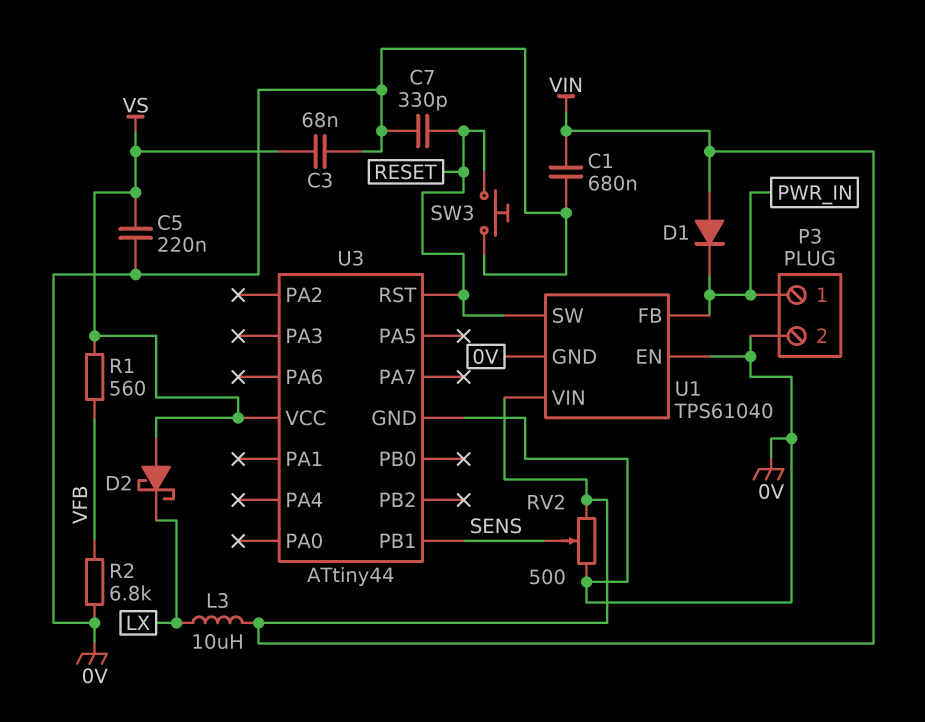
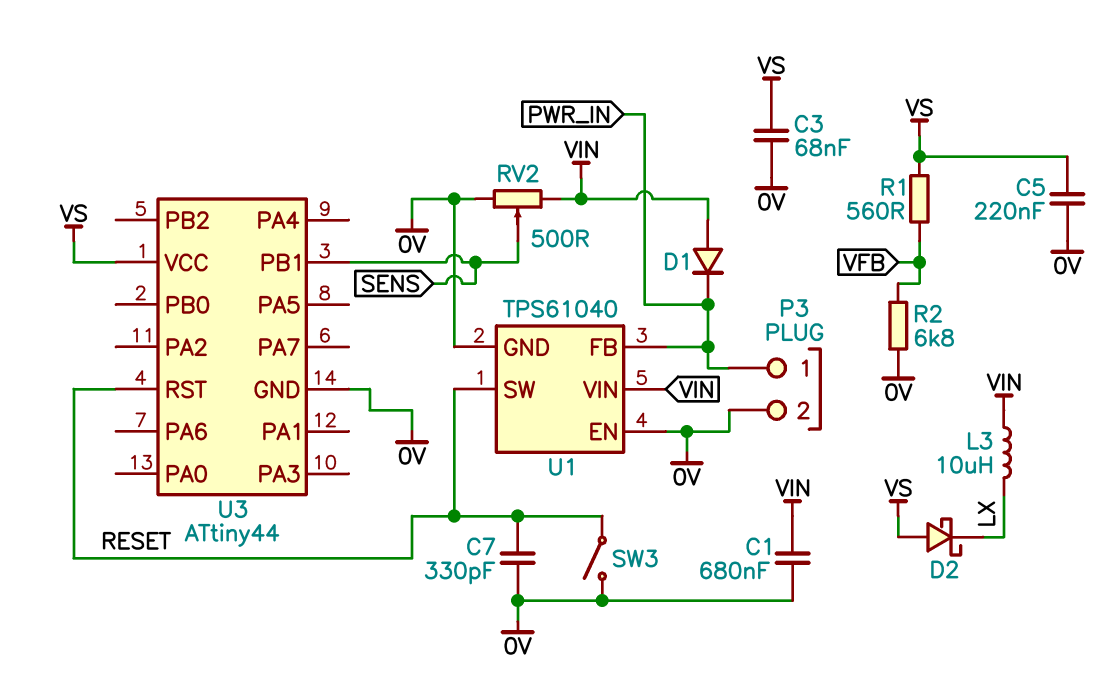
SW3: button (0V, RESET) -> switch (0V, RESET)

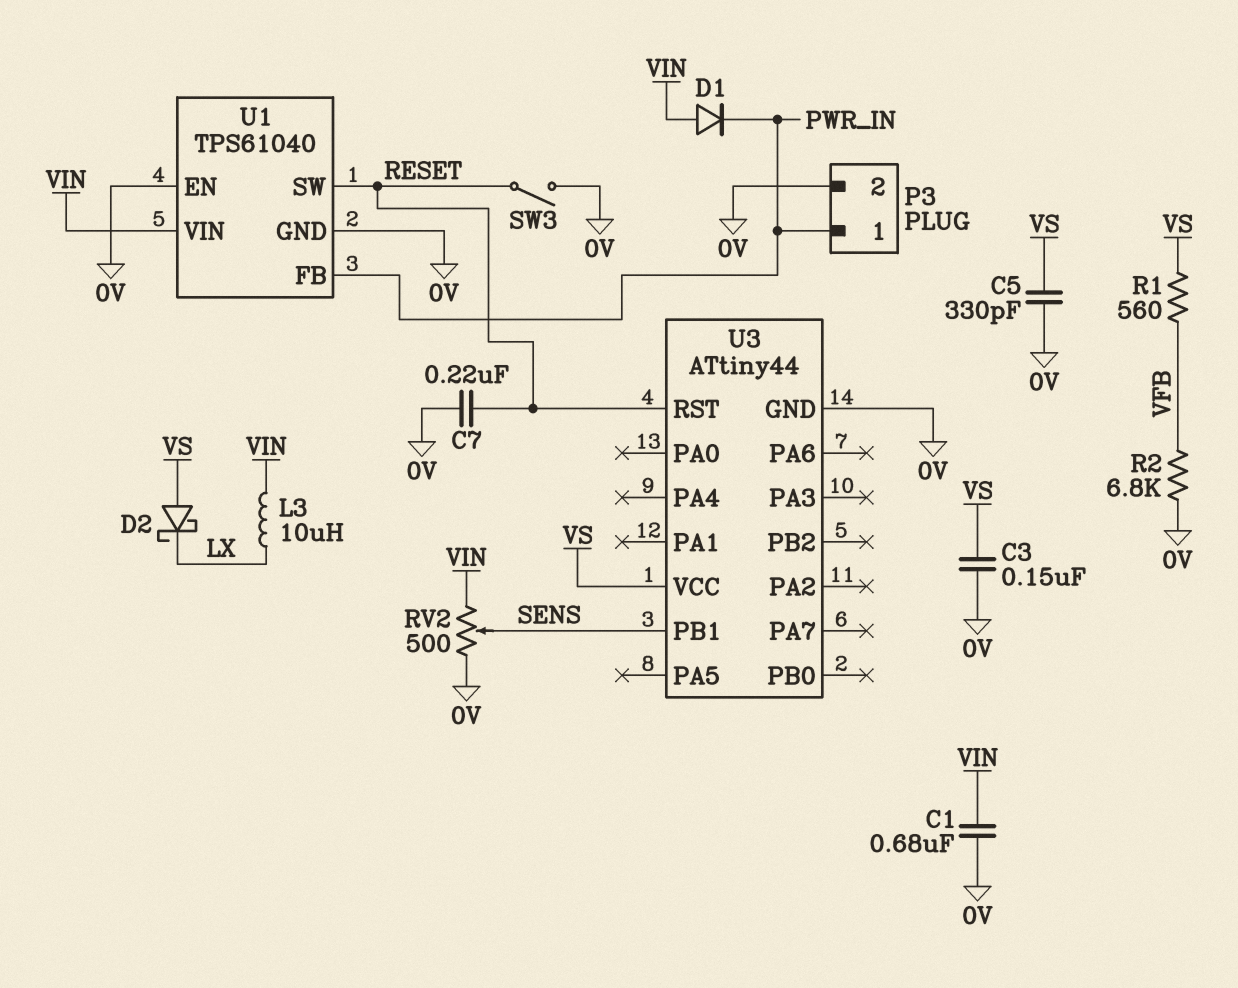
C3: 68nF (0V, VS) -> 150nF (0V, VS)
C5: 220nF (0V, VS) -> 330pF (0V, VS)
C7: 330pF (0V, RESET) -> 220nF (0V, RESET)

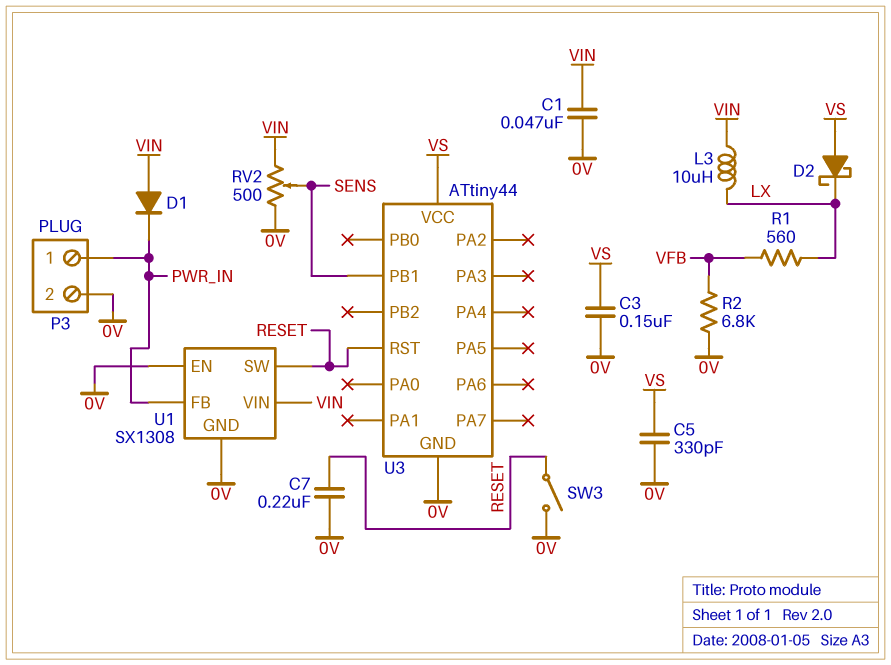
C1: 680nF (0V, VIN) -> 47nF (0V, VIN)
R1: 560 (VFB, VS) -> 560 (LX, VFB)
U1: TPS61040 -> SX1308

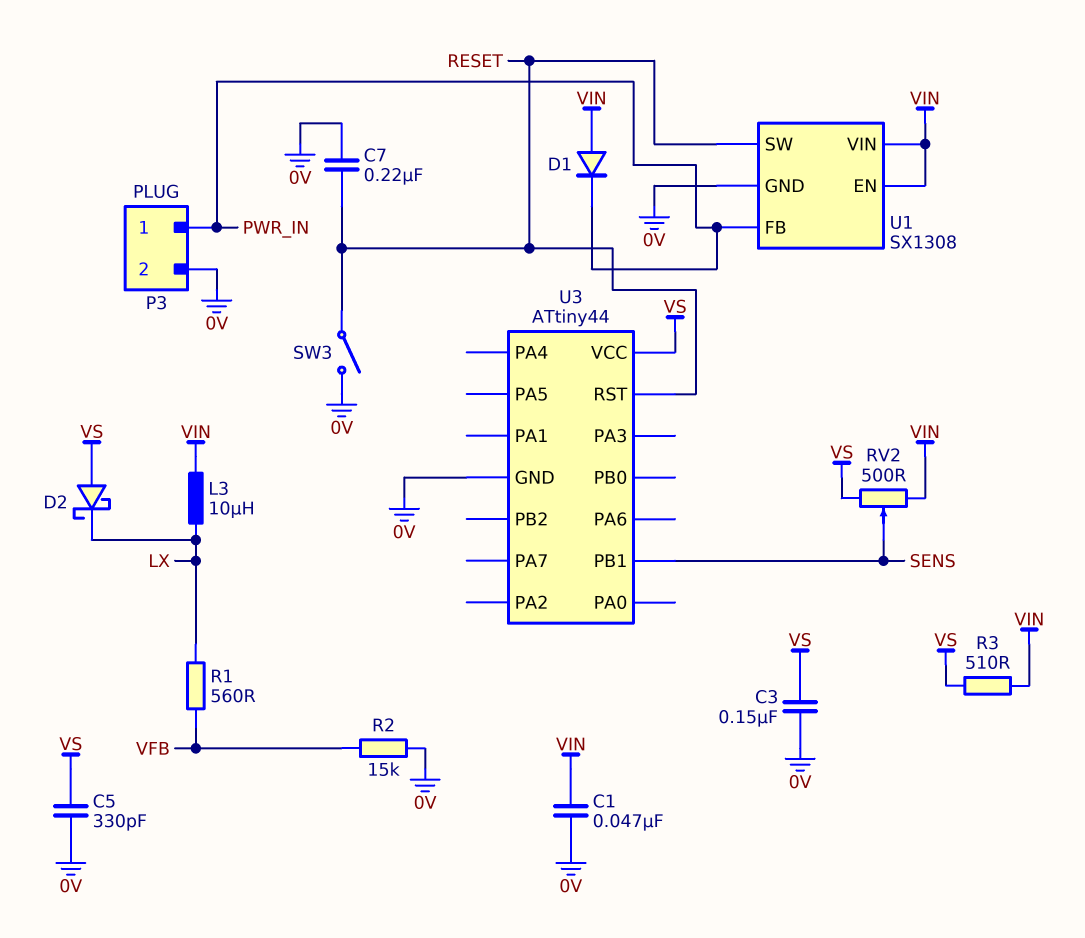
R2: 6.8k (0V, VFB) -> 15k (0V, VFB)
R3: none -> 510 (VIN, VS)
RV2: 500 (0V, VIN, wiper SENS) -> 500 (VIN, VS, wiper SENS)
U1 pin EN: 0V -> VIN

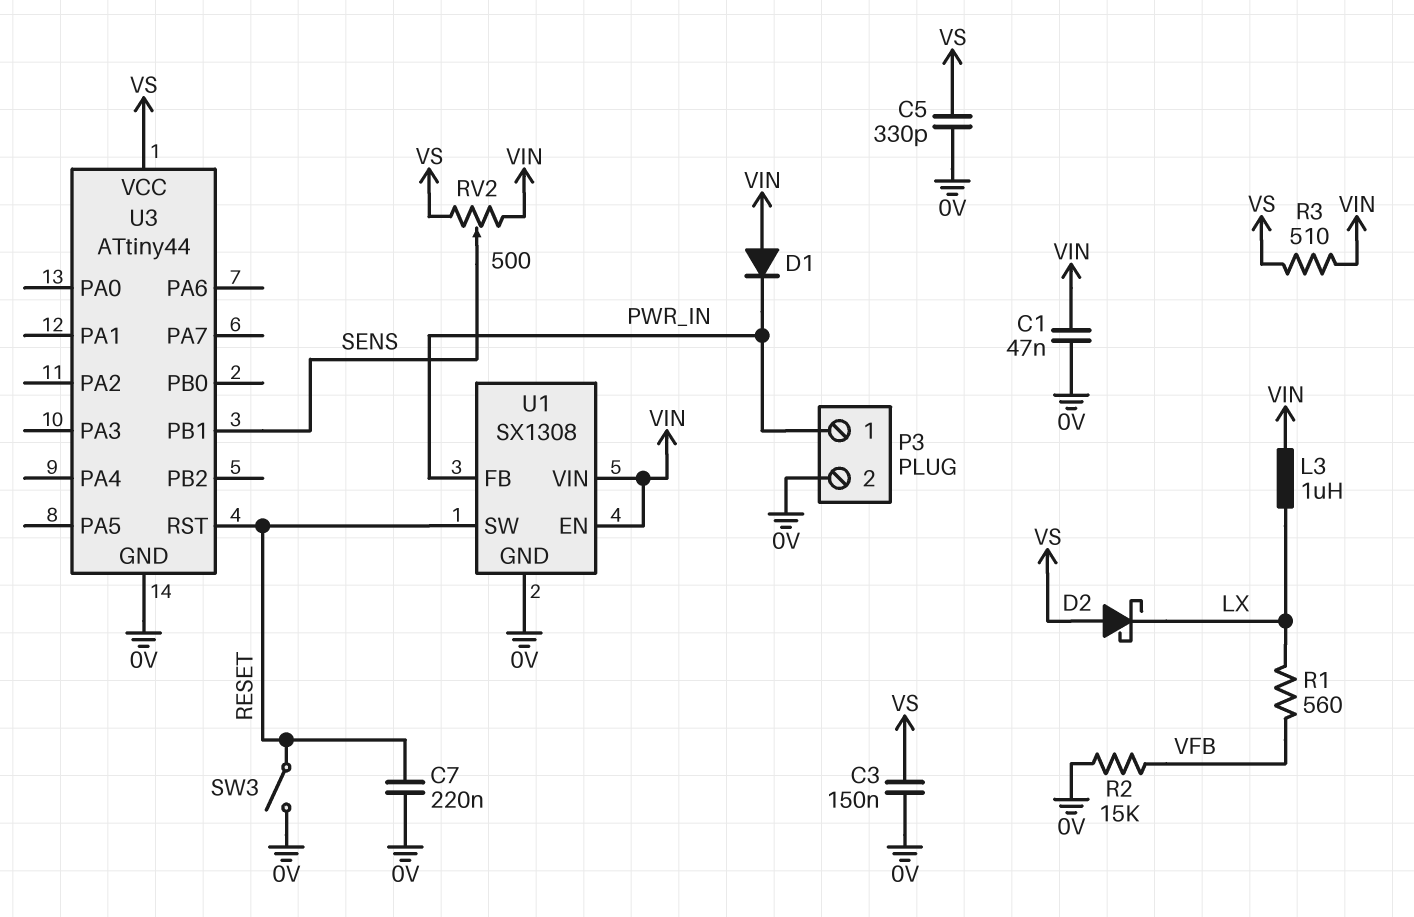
L3: 10uH (LX, VIN) -> 1uH (LX, VIN)

